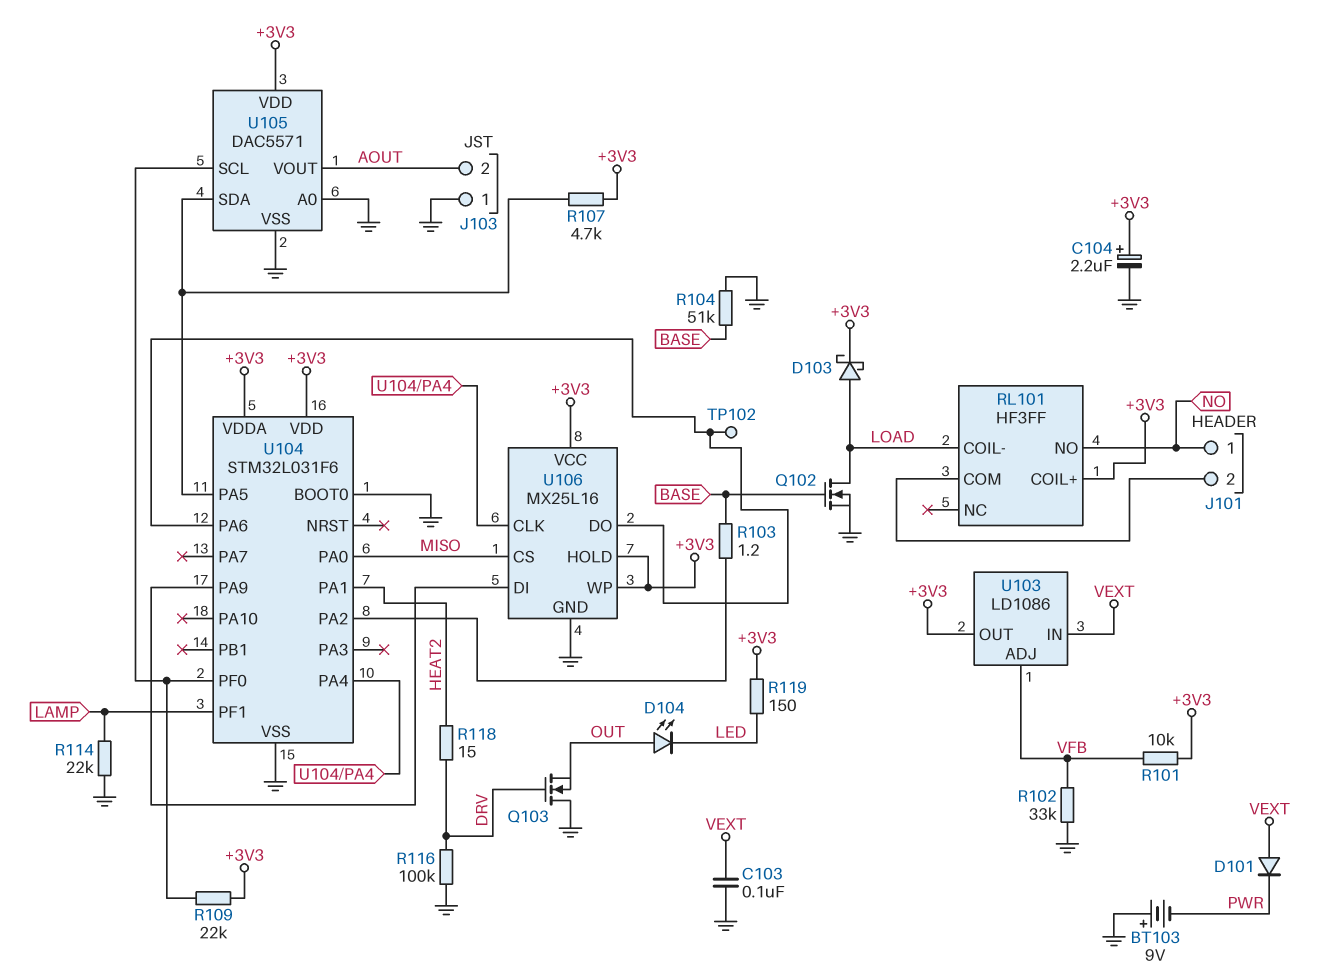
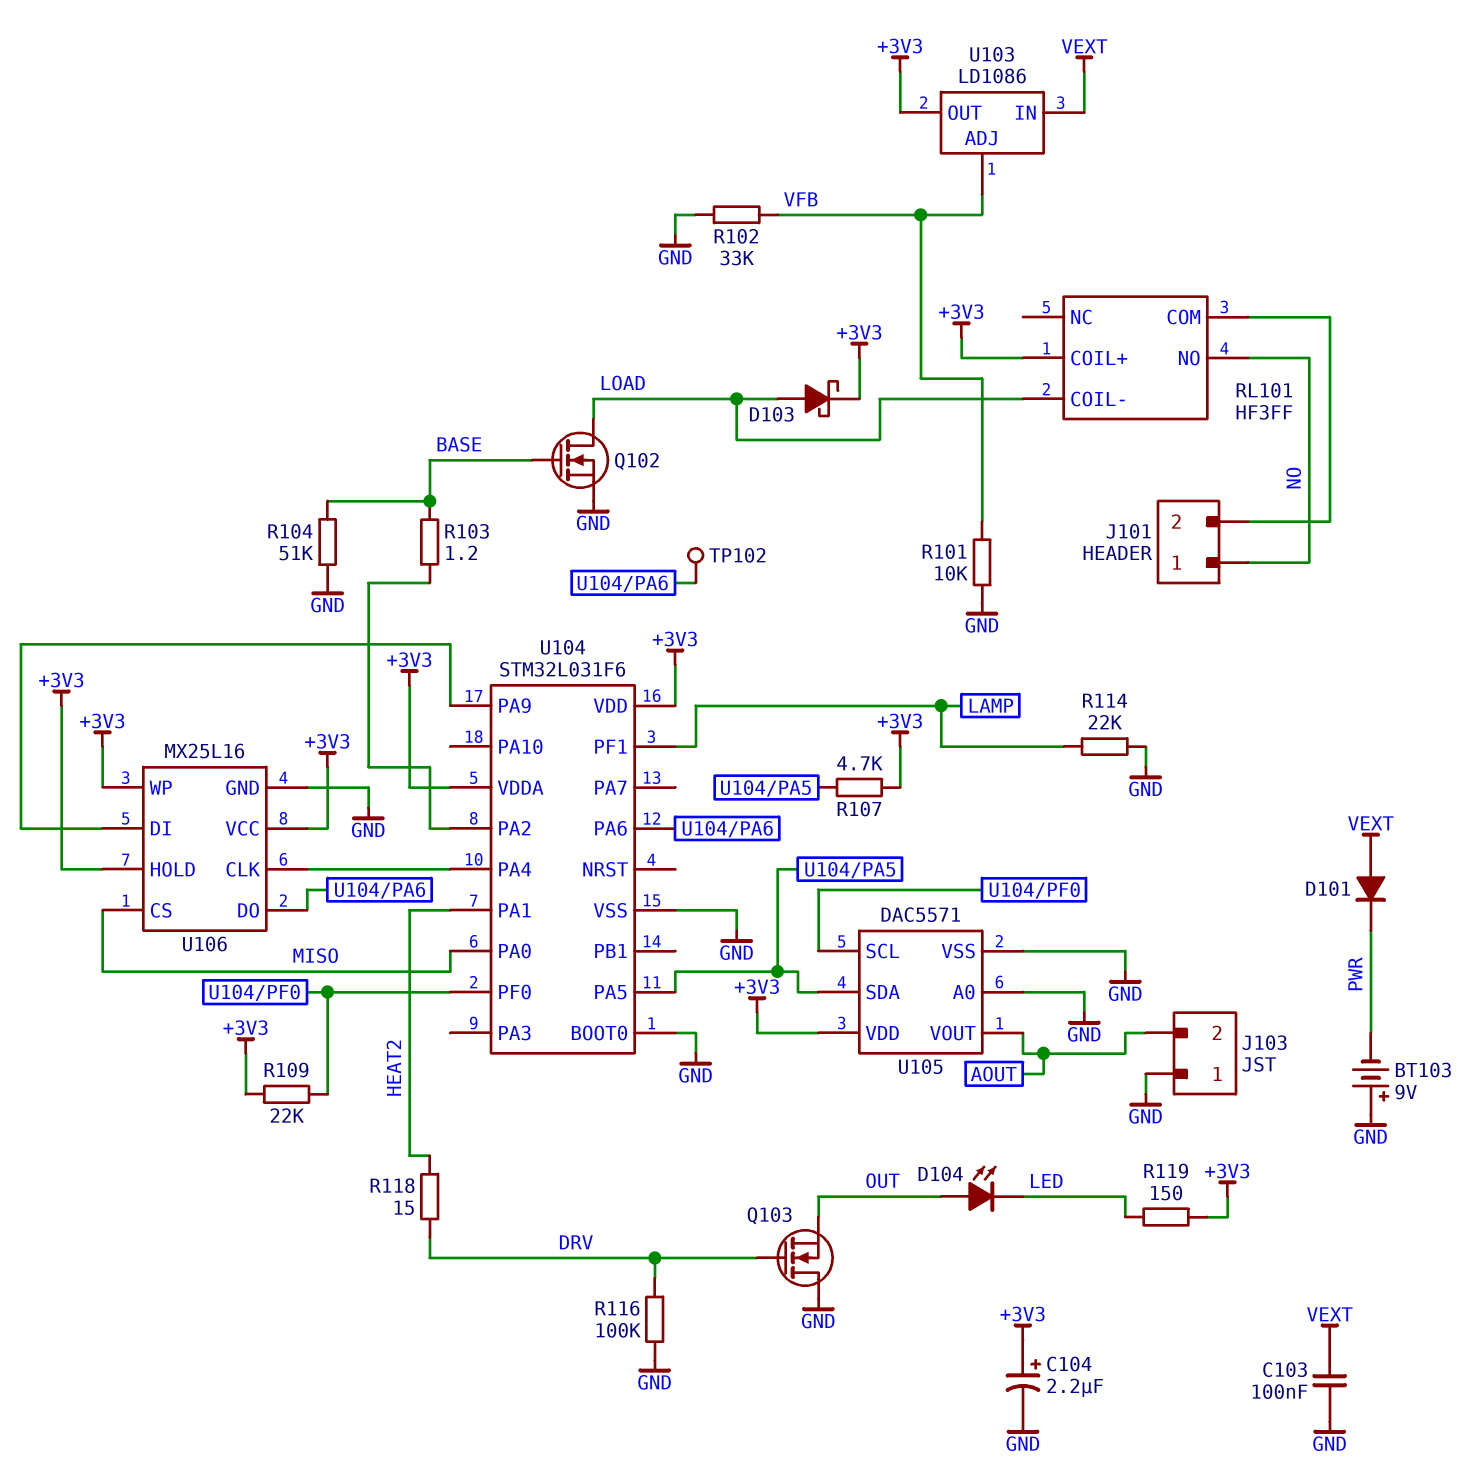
R101: 10k (+3V3, VFB) -> 10k (GND, VFB)

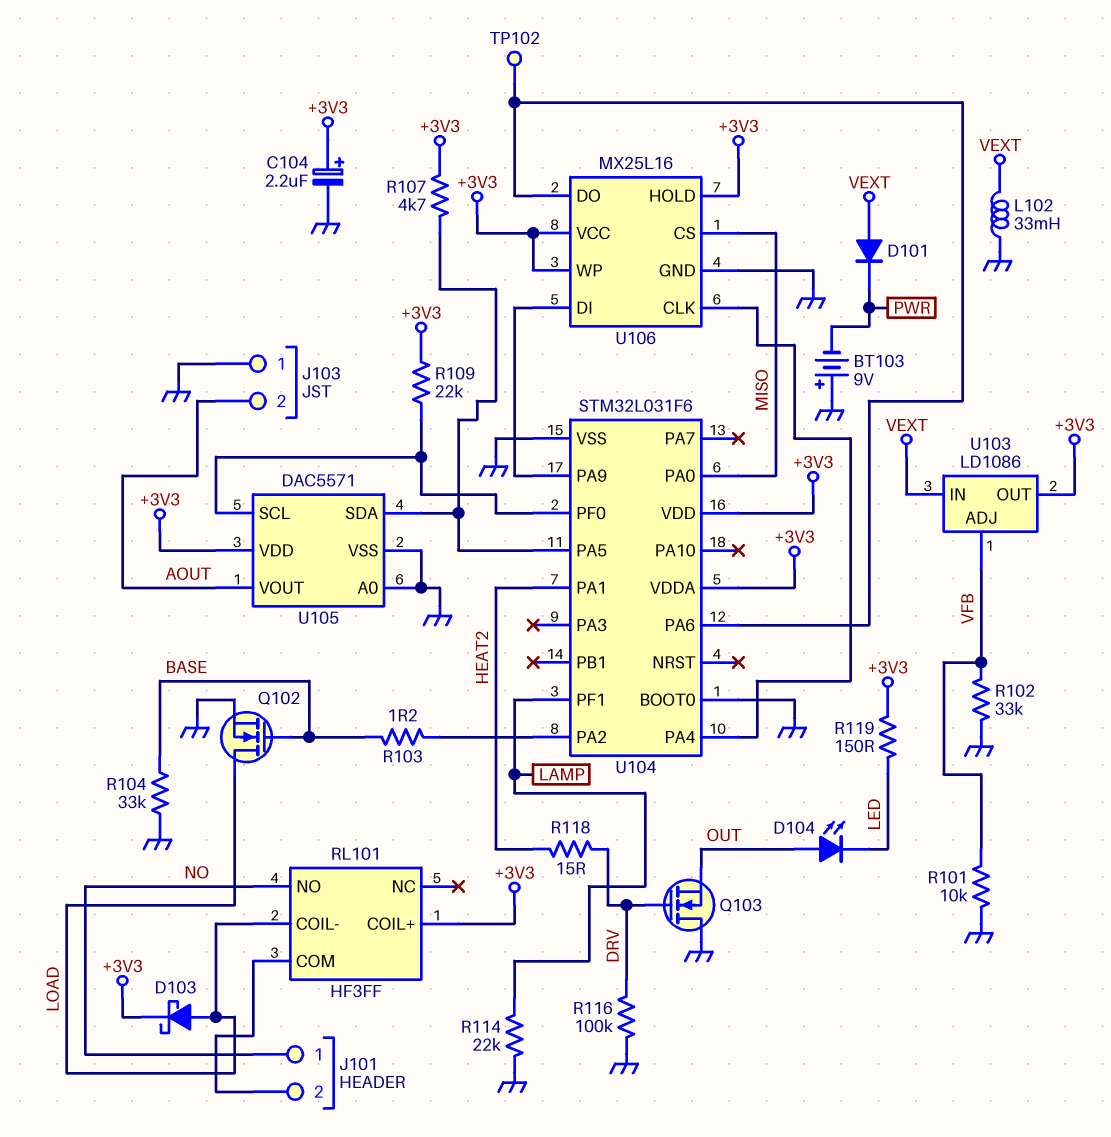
C103: 100nF (GND, VEXT) -> none
L102: none -> 33mH (GND, VEXT)
R104: 51k (BASE, GND) -> 33k (BASE, GND)

